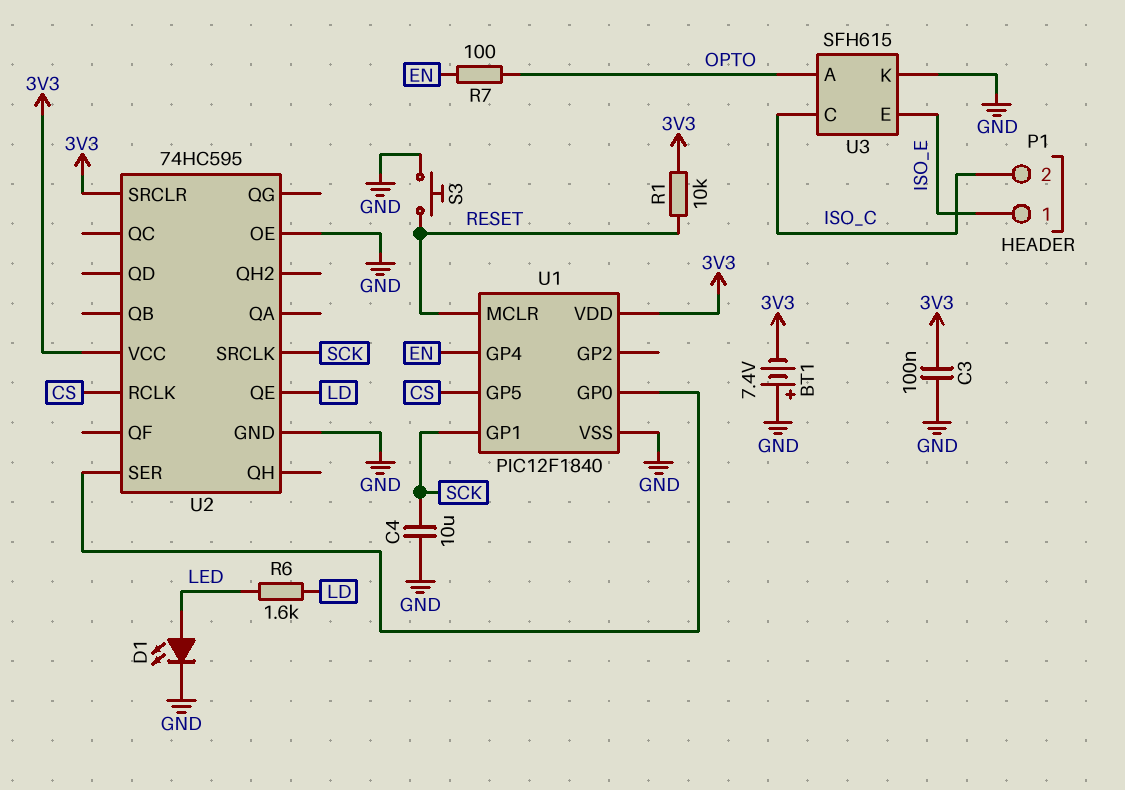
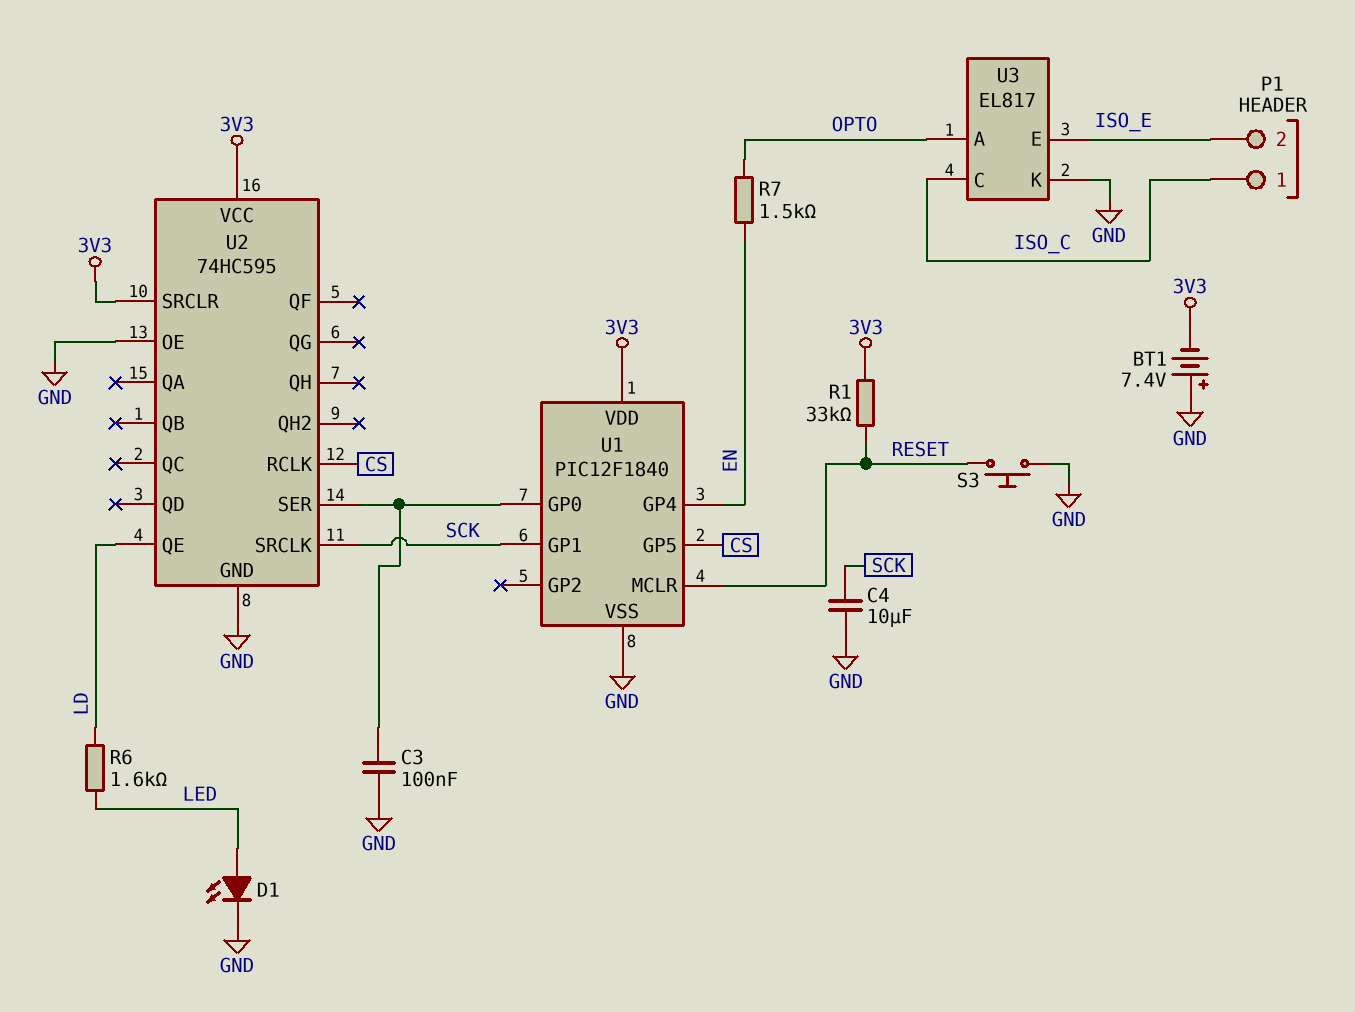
C3: 100nF (3V3, GND) -> 100nF (GND, U1/GP0)
P1 pin 1: ISO_E -> ISO_C
P1 pin 2: ISO_C -> ISO_E
R1: 10k (3V3, RESET) -> 33k (3V3, RESET)
R7: 100 (EN, OPTO) -> 1.5k (EN, OPTO)
U3: SFH615 -> EL817

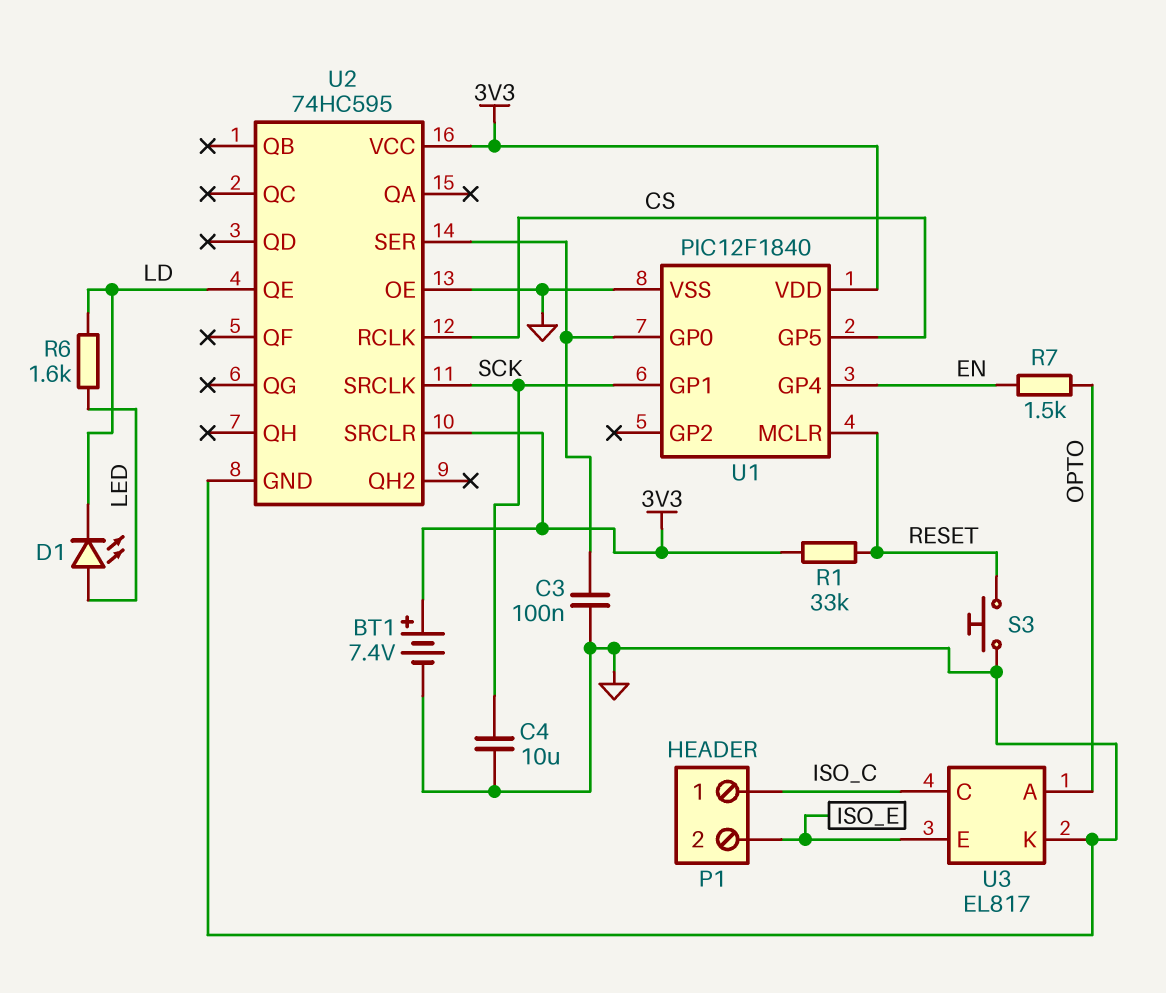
BT1: 7.4V (plus GND, minus 3V3) -> 7.4V (plus 3V3, minus GND)
D1: LED (A LED, K GND) -> LED (A LED, K LD)

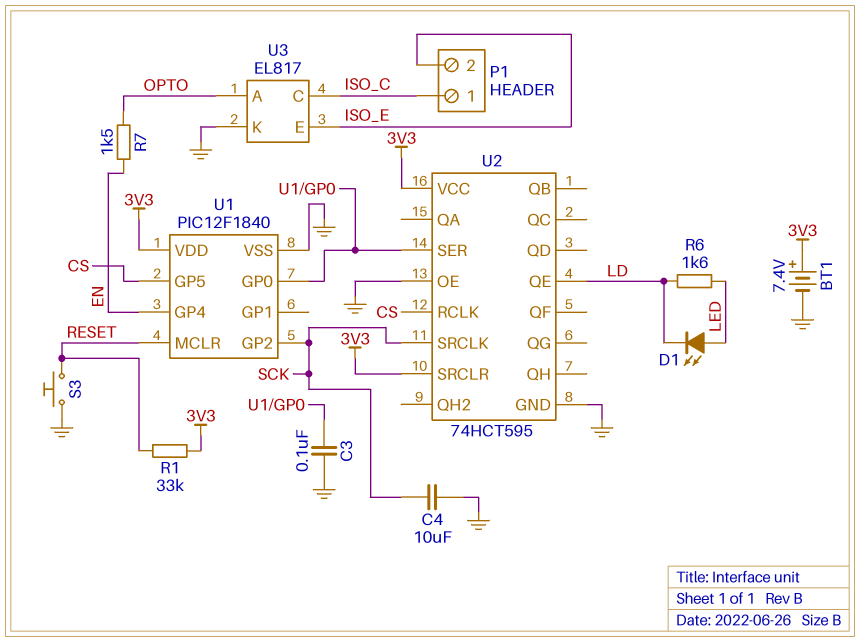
U1 pin GP1: SCK -> none
U1 pin GP2: none -> SCK
U2: 74HC595 -> 74HCT595

